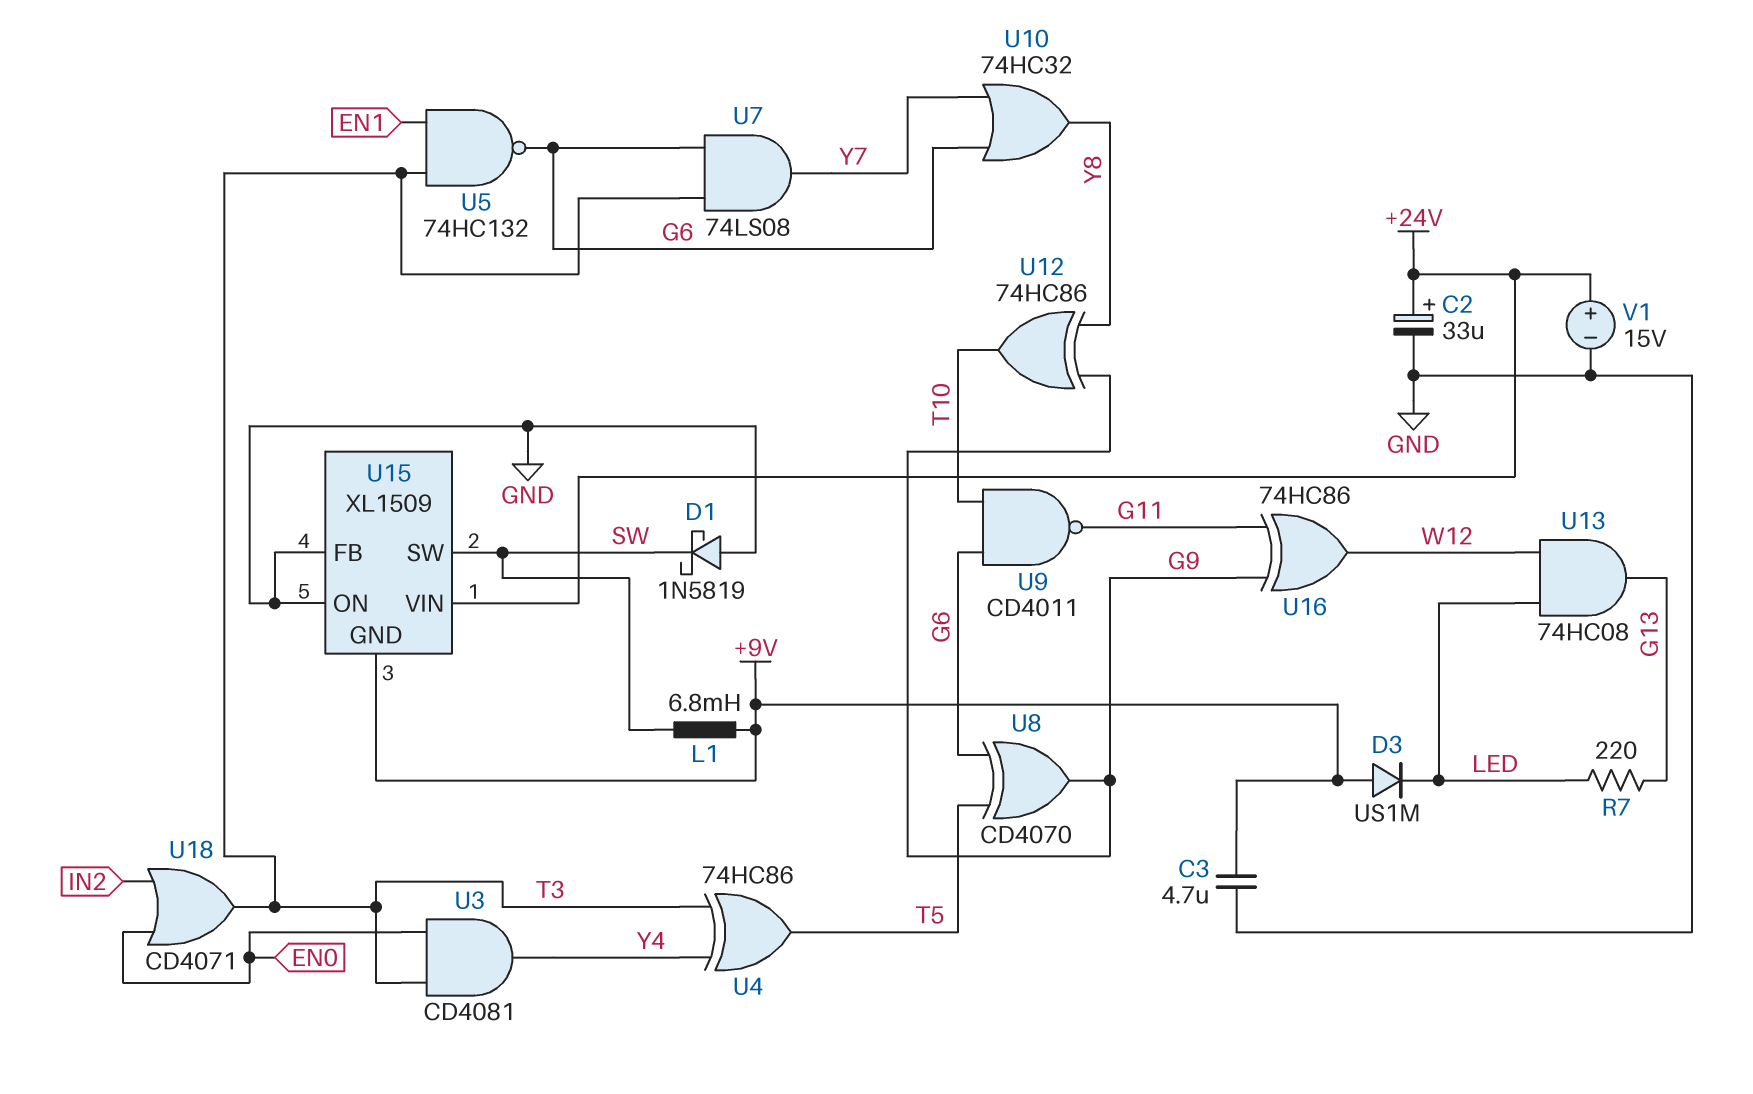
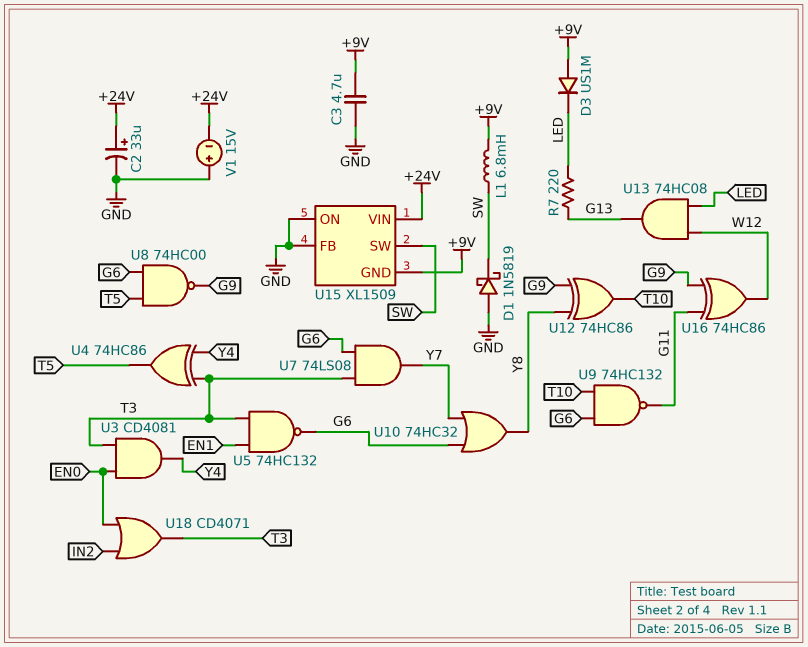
U8: XOR CD4070 (in G6, in T5, out G9) -> NAND 74HC00 (in G6, in T5, out G9)
U9: NAND CD4011 (in G6, in T10, out G11) -> NAND 74HC132 (in G6, in T10, out G11)
V1: 15V (plus +24V, minus GND) -> 15V (plus GND, minus +24V)

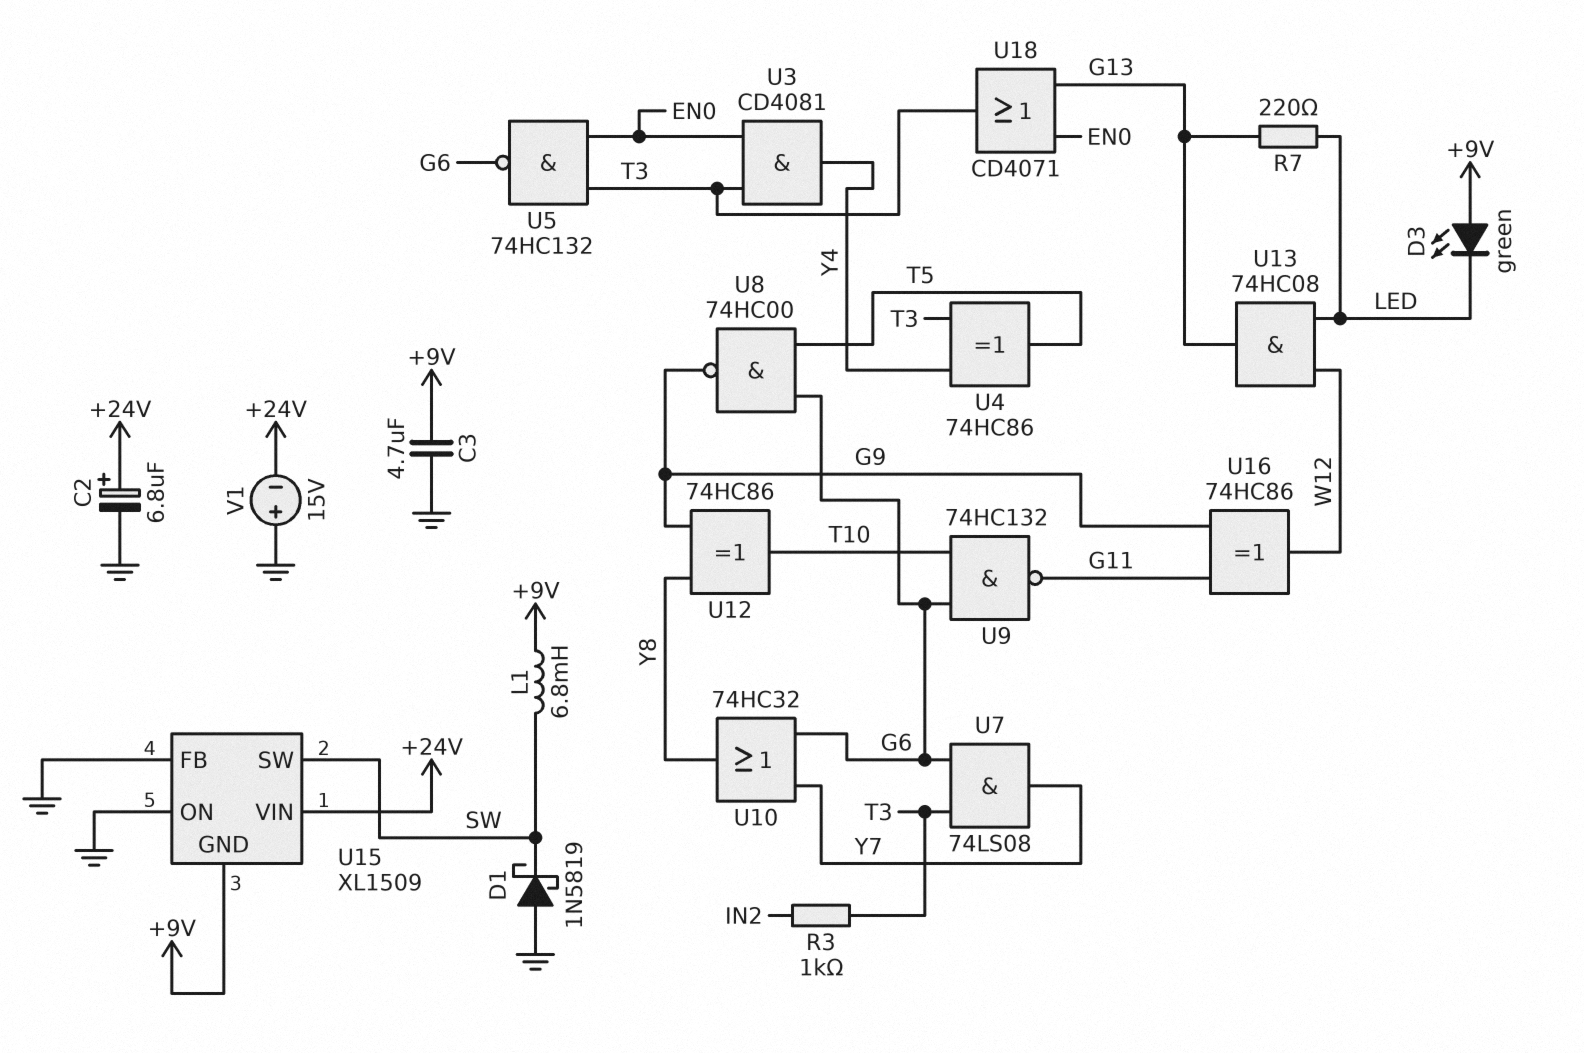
C2: 33uF (plus +24V, minus GND) -> 6.8uF (plus +24V, minus GND)
D3: diode US1M (A +9V, K LED) -> LED green (A +9V, K LED)
R3: none -> 1k (IN2, T3)
U5: NAND 74HC132 (in EN1, in T3, out G6) -> NAND 74HC132 (in EN0, in T3, out G6)
U18: OR CD4071 (in EN0, in IN2, out T3) -> OR CD4071 (in EN0, in G13, out T3)

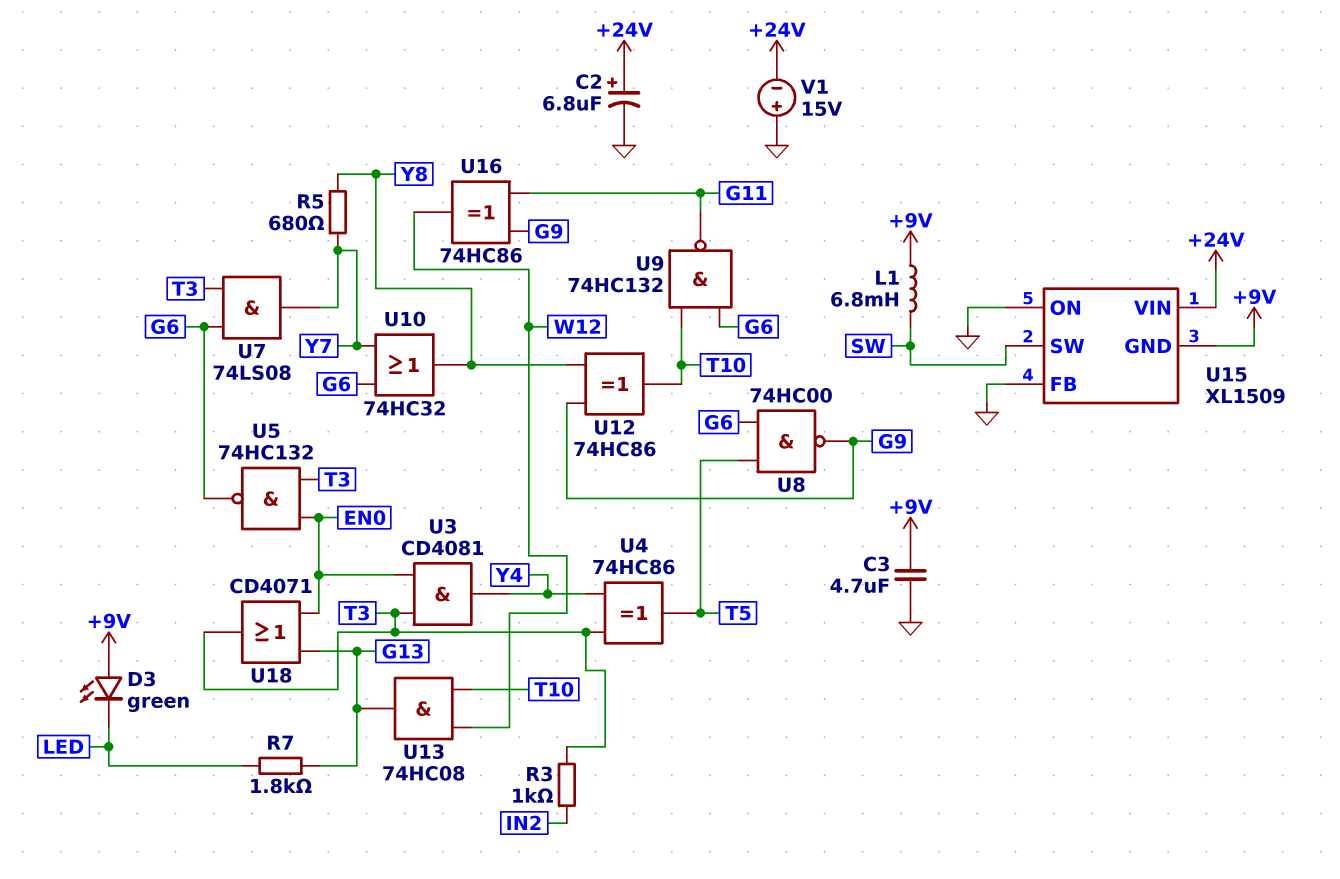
D1: schottky 1N5819 (A GND, K SW) -> none
R5: none -> 680 (Y7, Y8)
R7: 220 (G13, LED) -> 1.8k (G13, LED)
U13: AND 74HC08 (in LED, in W12, out G13) -> AND 74HC08 (in T10, in W12, out G13)

